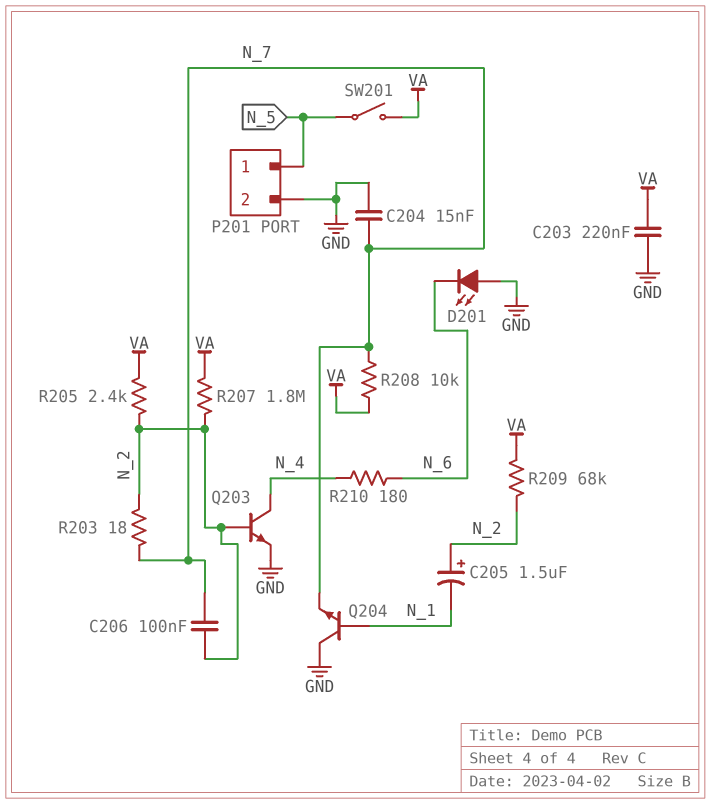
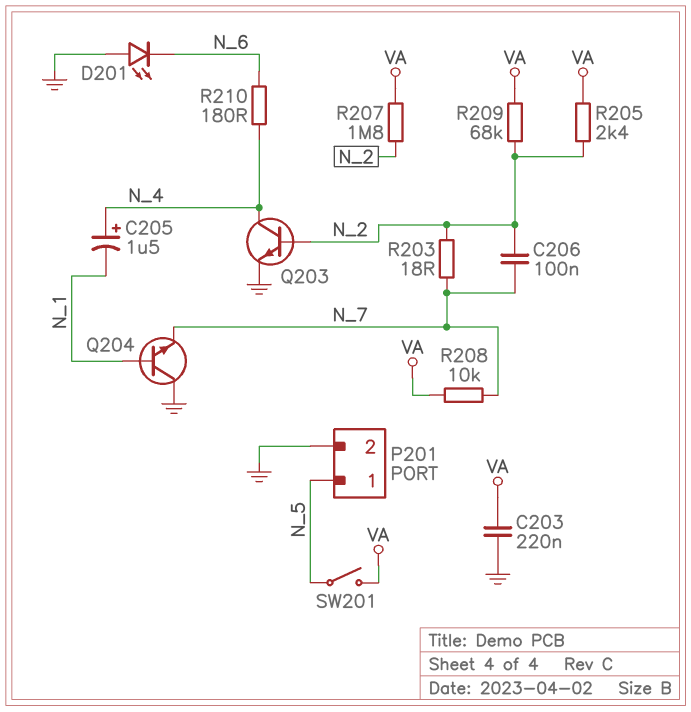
C204: 15nF (GND, N_7) -> none
C205: 1.5uF (plus N_2, minus N_1) -> 1.5uF (plus N_4, minus N_1)

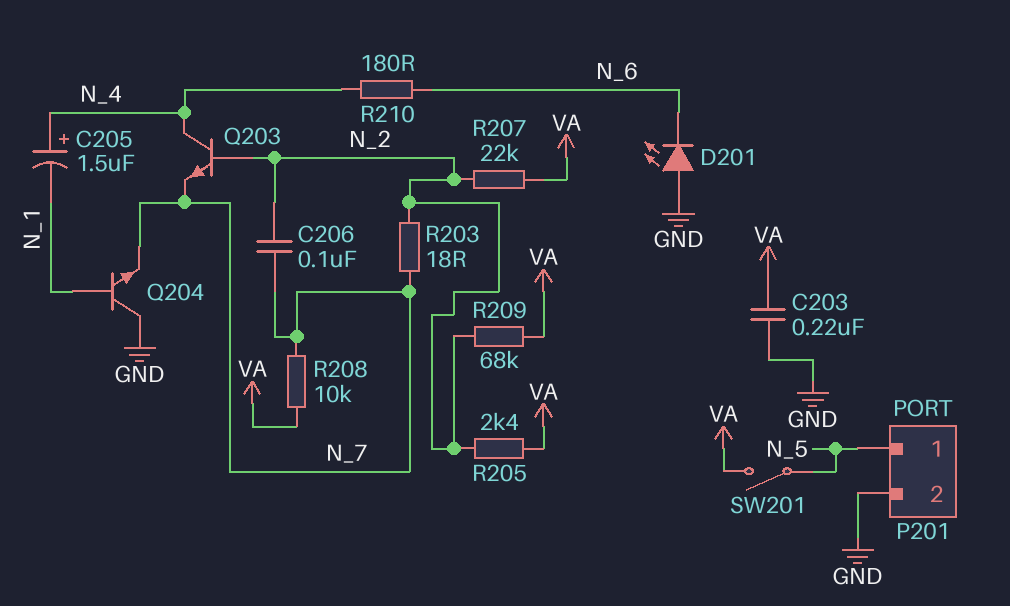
Q203: NPN (B N_2, C N_4, E GND) -> NPN (B N_2, C N_4, E N_7)
R207: 1.8M (N_2, VA) -> 22k (N_2, VA)

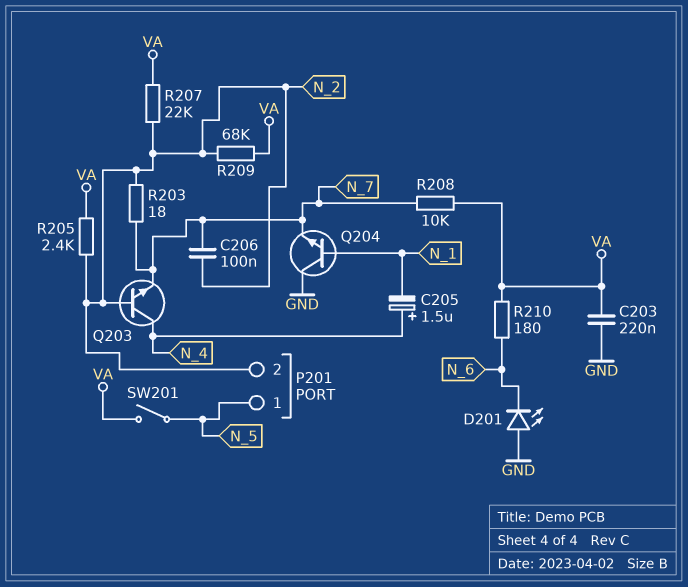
P201 pin 2: GND -> N_2
R210: 180 (N_4, N_6) -> 180 (N_6, VA)

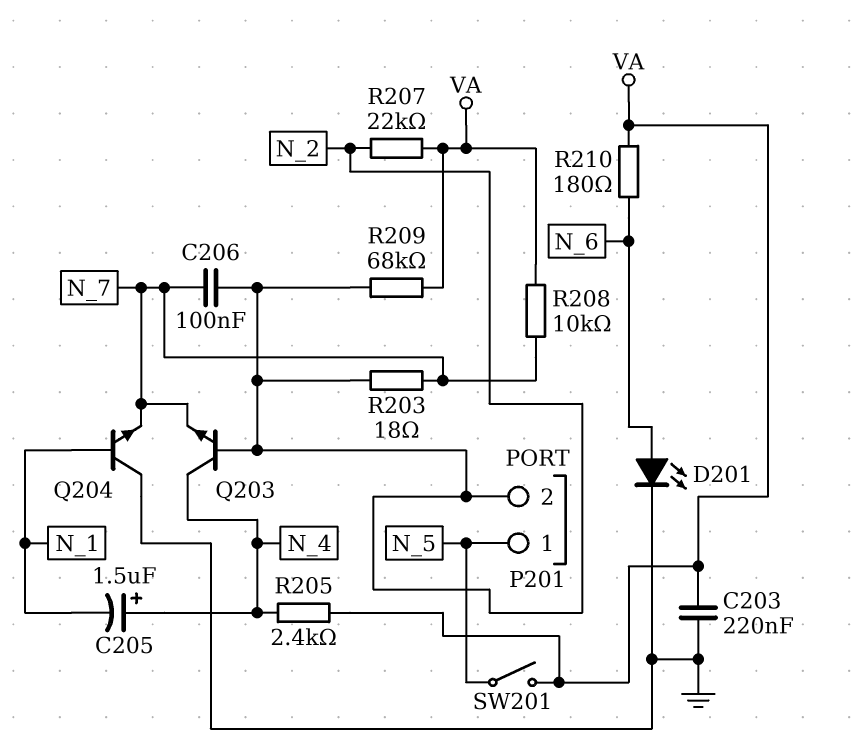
D201: LED (A GND, K N_6) -> LED (A N_6, K GND)
R205: 2.4k (N_2, VA) -> 2.4k (N_4, VA)

